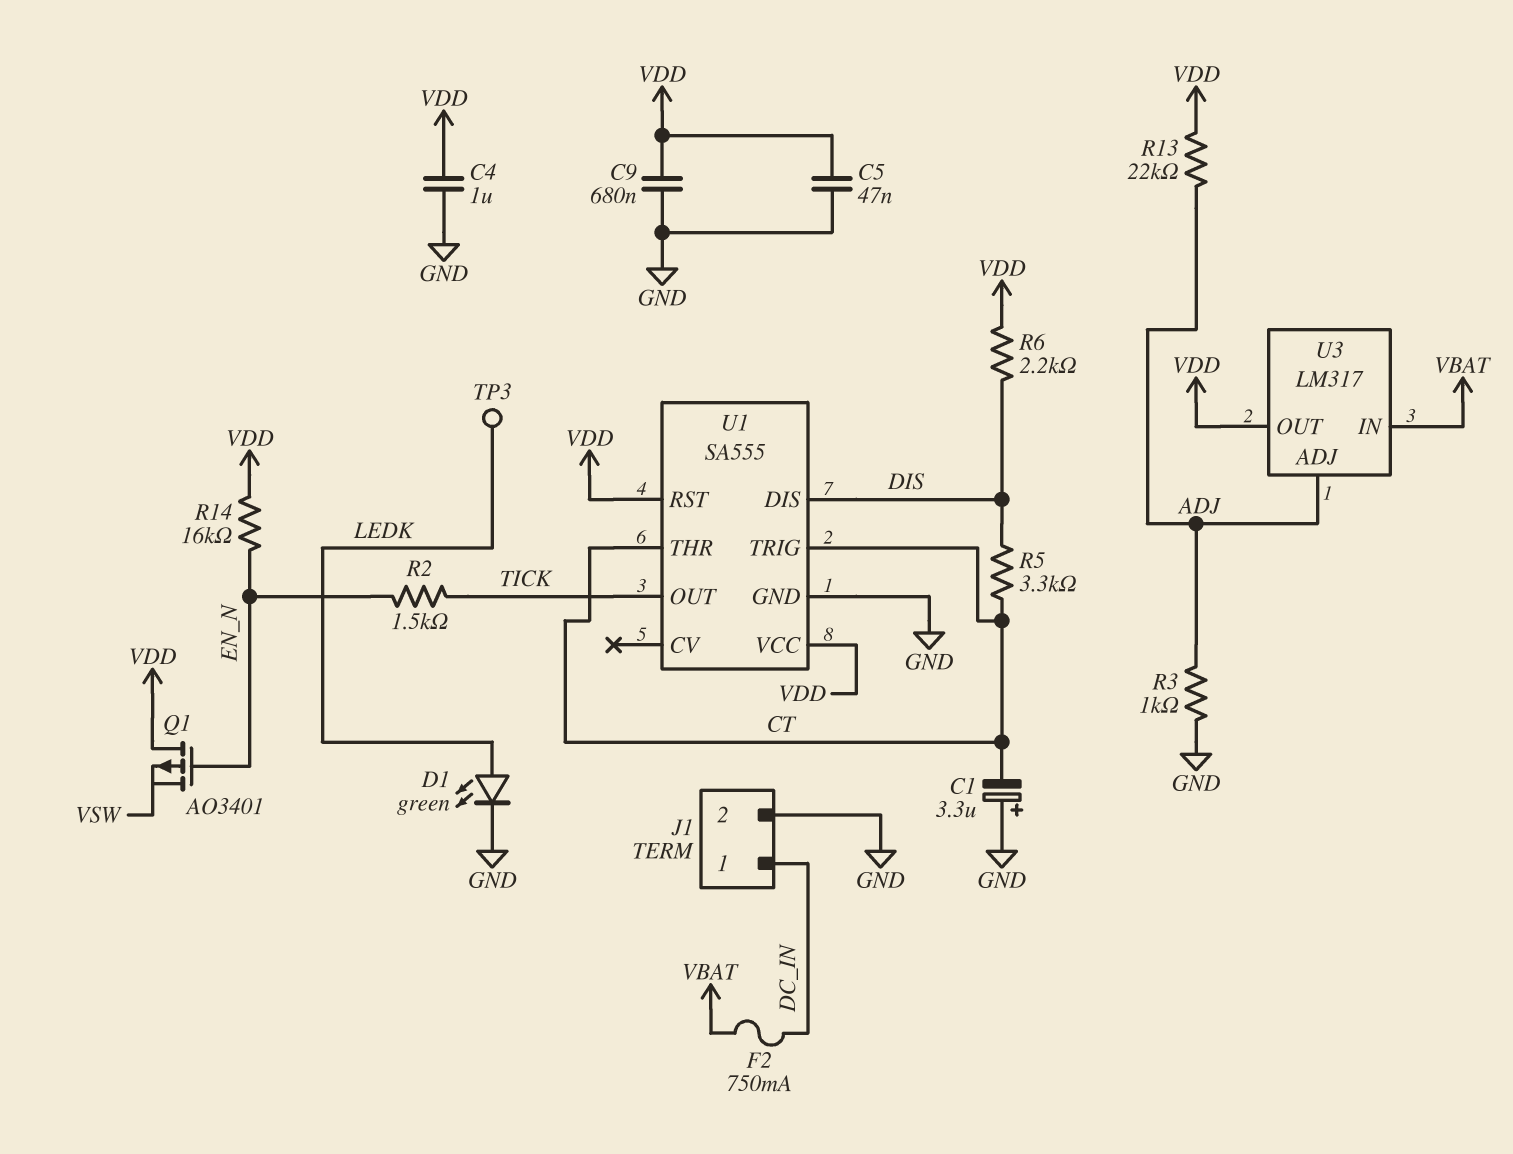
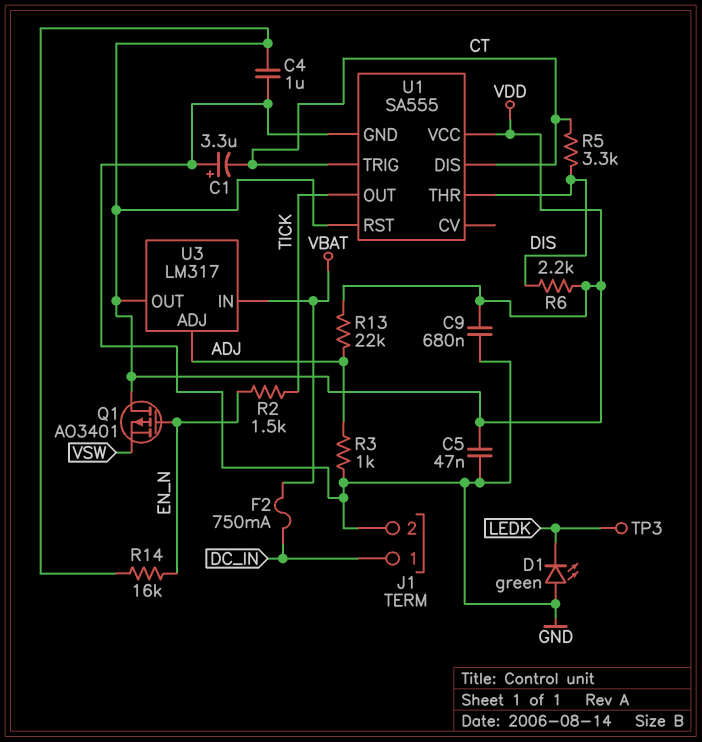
D1: LED green (A LEDK, K GND) -> LED green (A GND, K LEDK)
U1 pin DIS: DIS -> CT
U1 pin THR: CT -> DIS

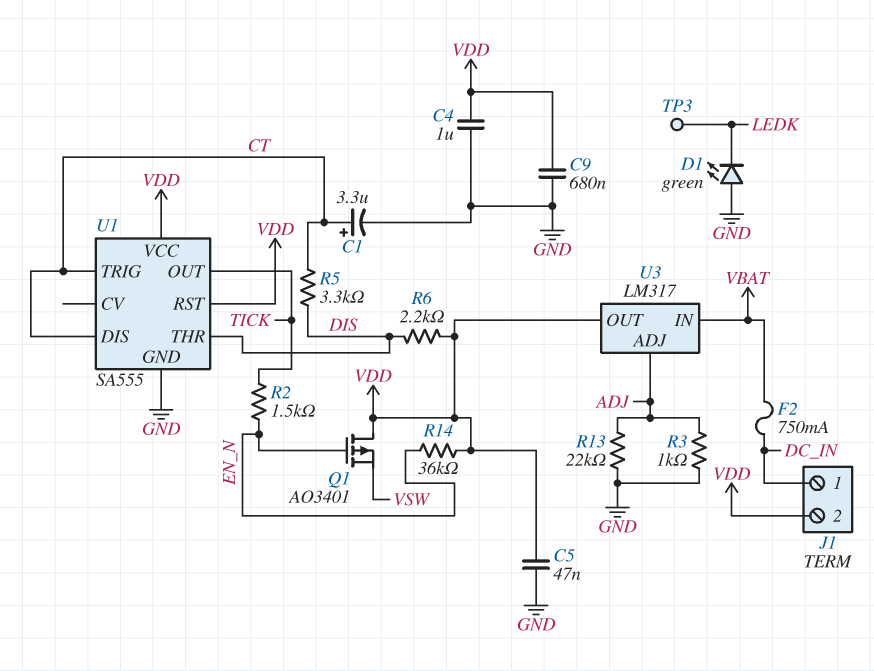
C1: 3.3uF (plus GND, minus CT) -> 3.3uF (plus CT, minus GND)
J1 pin 2: GND -> VDD
R13: 22k (ADJ, VDD) -> 22k (ADJ, GND)
R14: 16k (EN_N, VDD) -> 36k (EN_N, VDD)

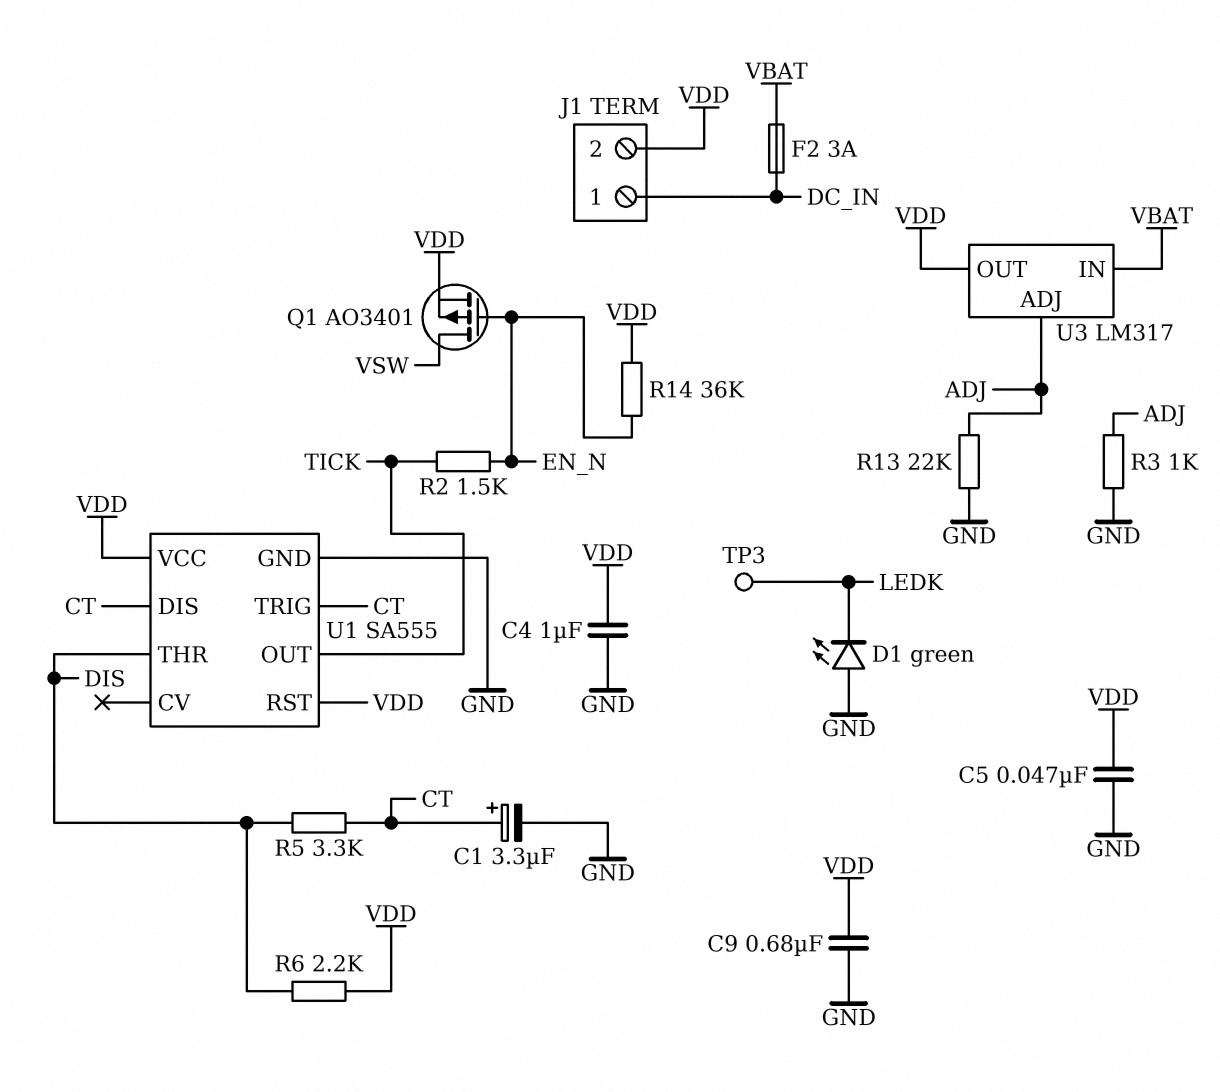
F2: 750mA (DC_IN, VBAT) -> 3A (DC_IN, VBAT)
Q1: PMOS AO3401 (G EN_N, D VDD, S VSW) -> PMOS AO3401 (G EN_N, D VSW, S VDD)

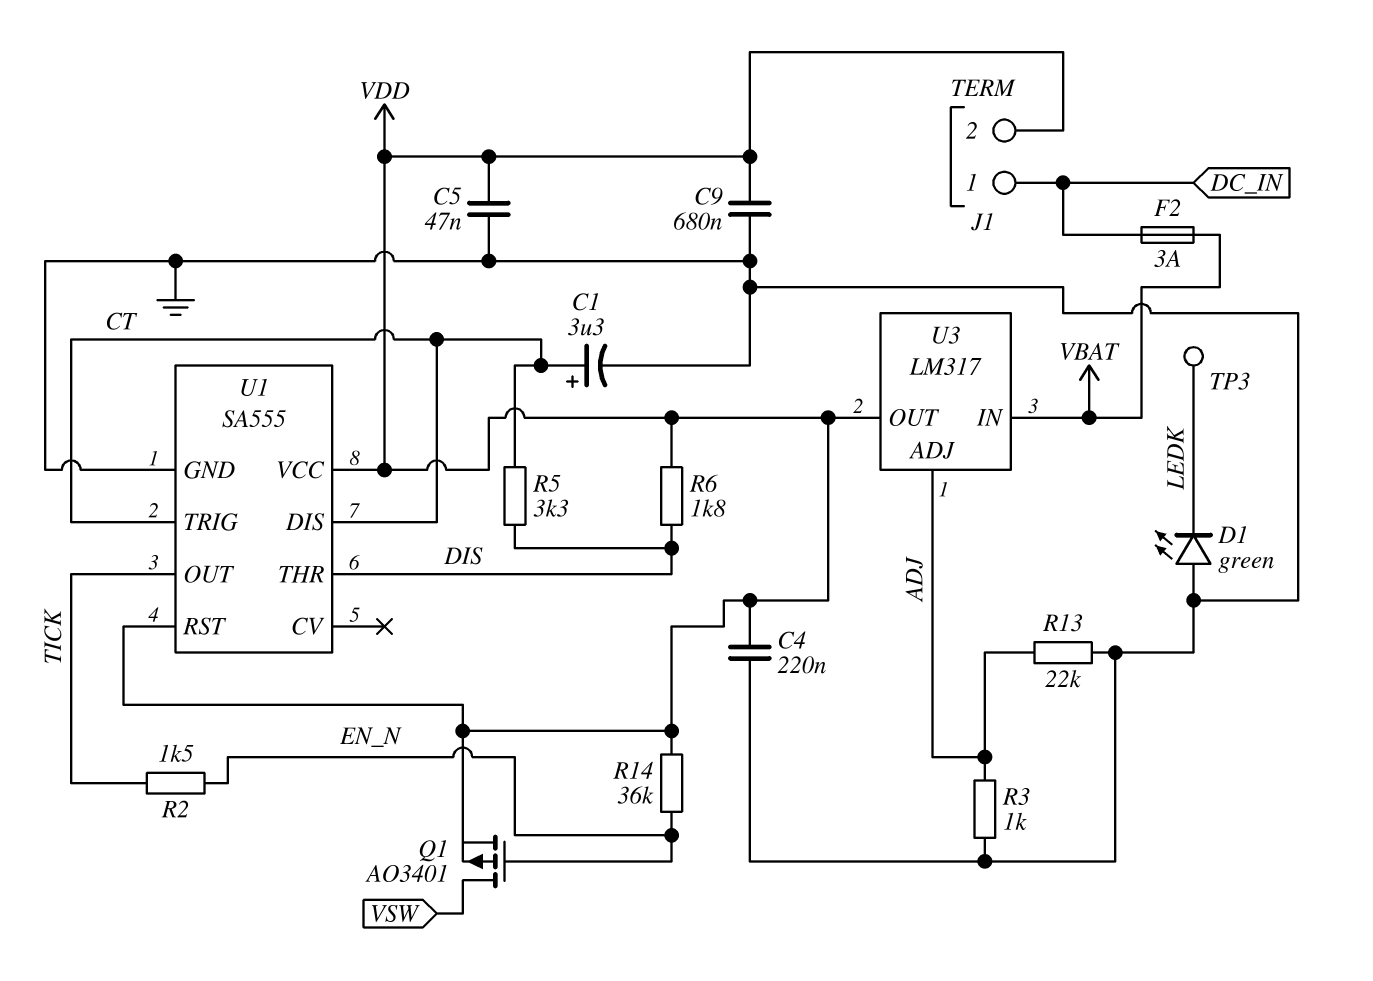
C4: 1uF (GND, VDD) -> 220nF (GND, VDD)
R6: 2.2k (DIS, VDD) -> 1.8k (DIS, VDD)

